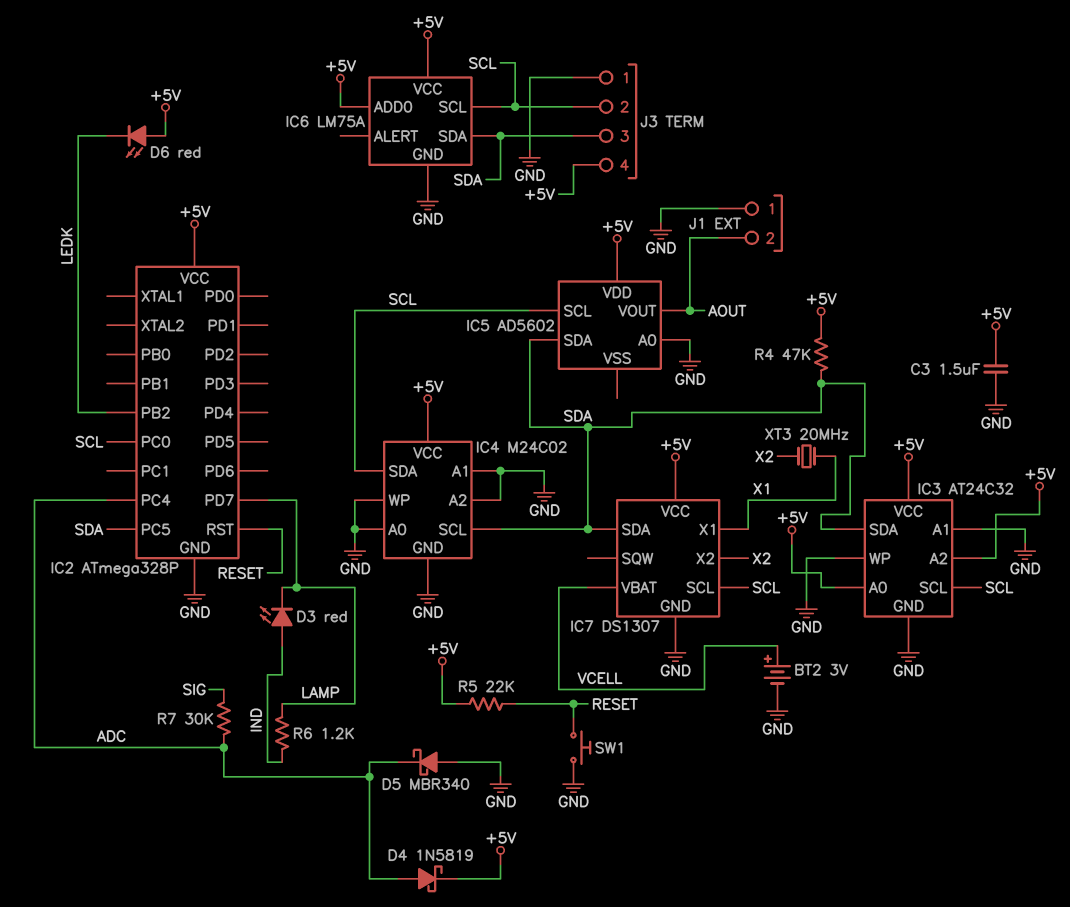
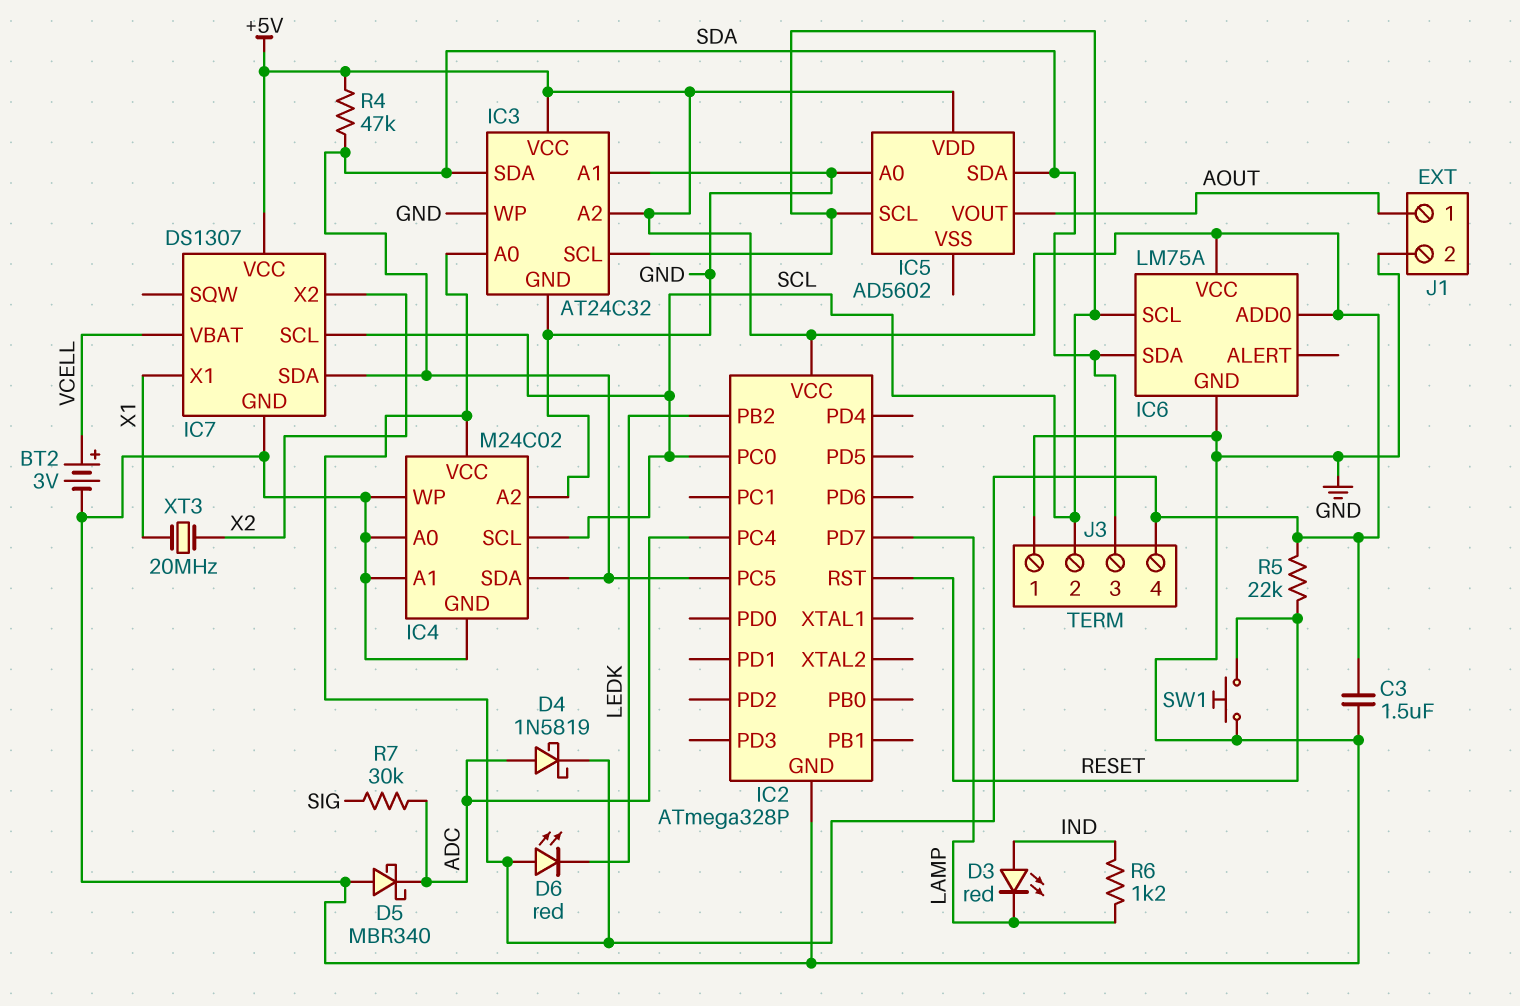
IC4 pin SCL: SDA -> SCL
IC4 pin SDA: SCL -> SDA
J1 pin 1: GND -> AOUT
J1 pin 2: AOUT -> GND

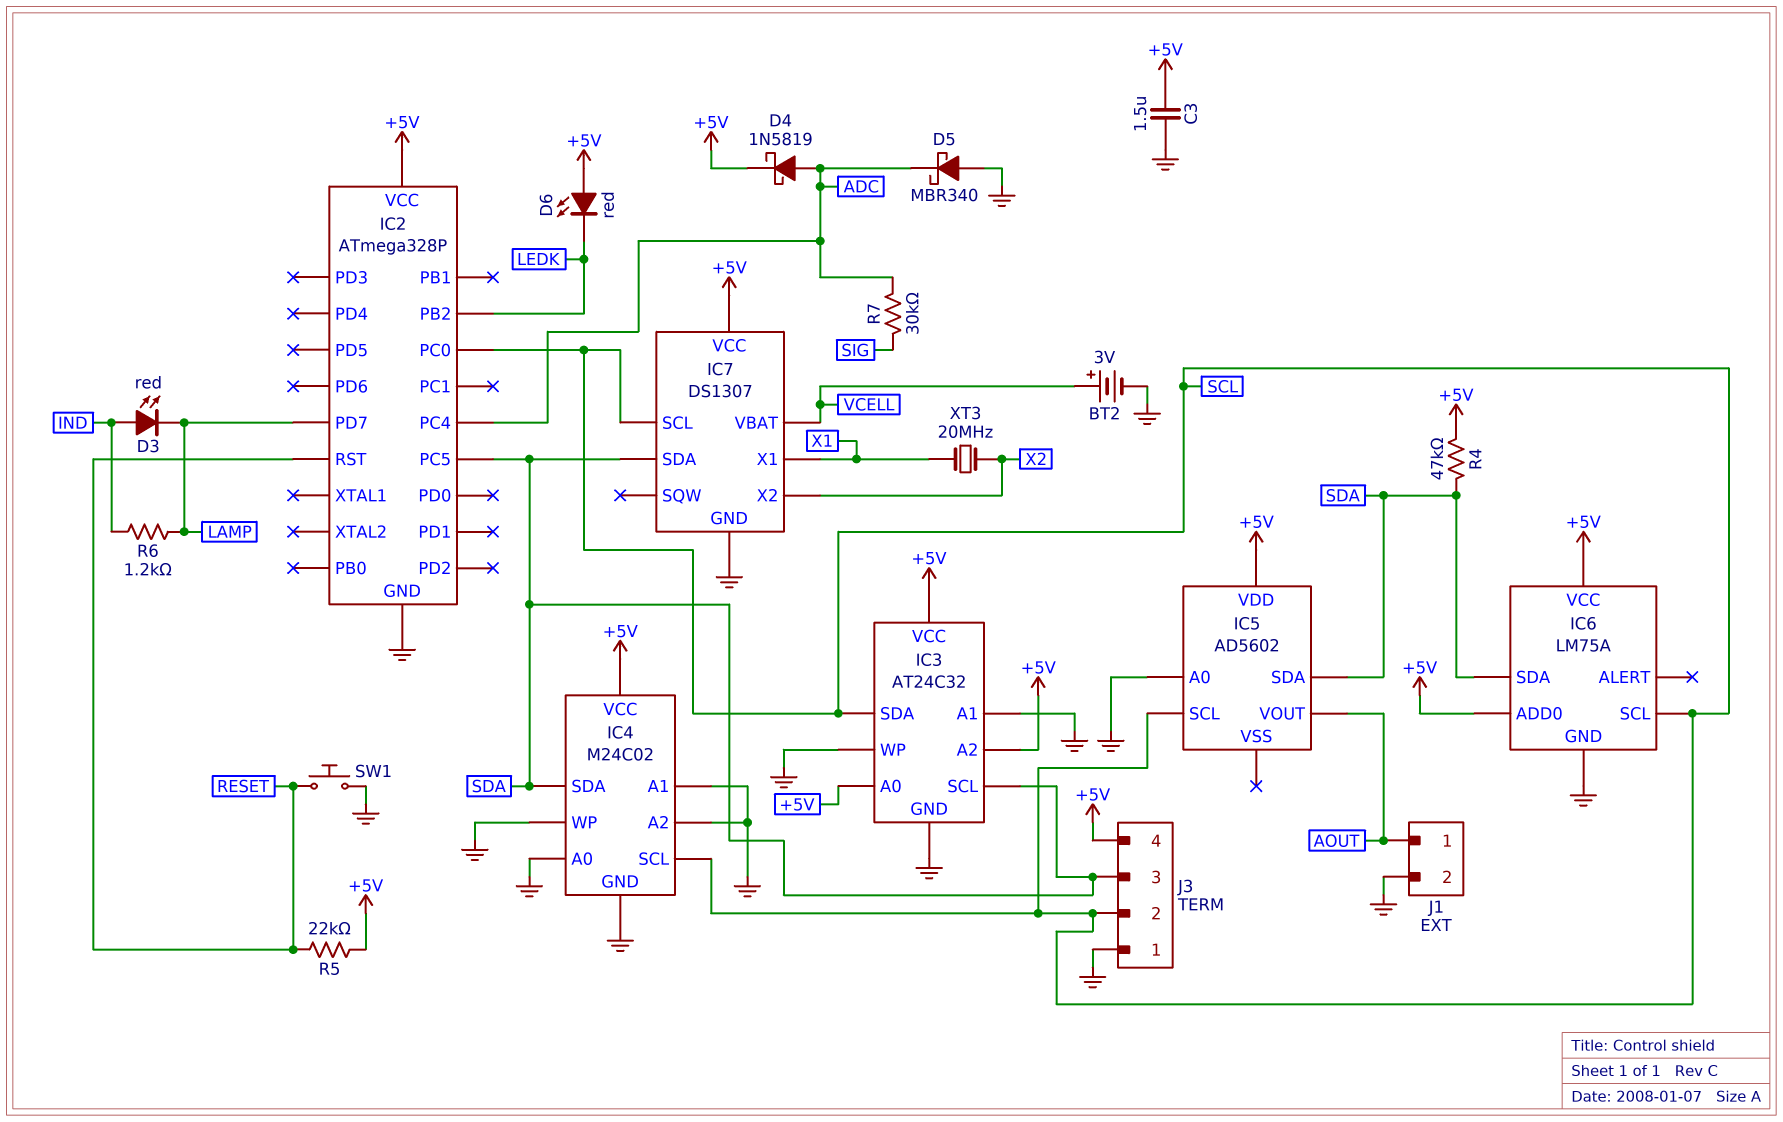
IC3 pin SCL: SCL -> SDA
IC3 pin SDA: SDA -> SCL

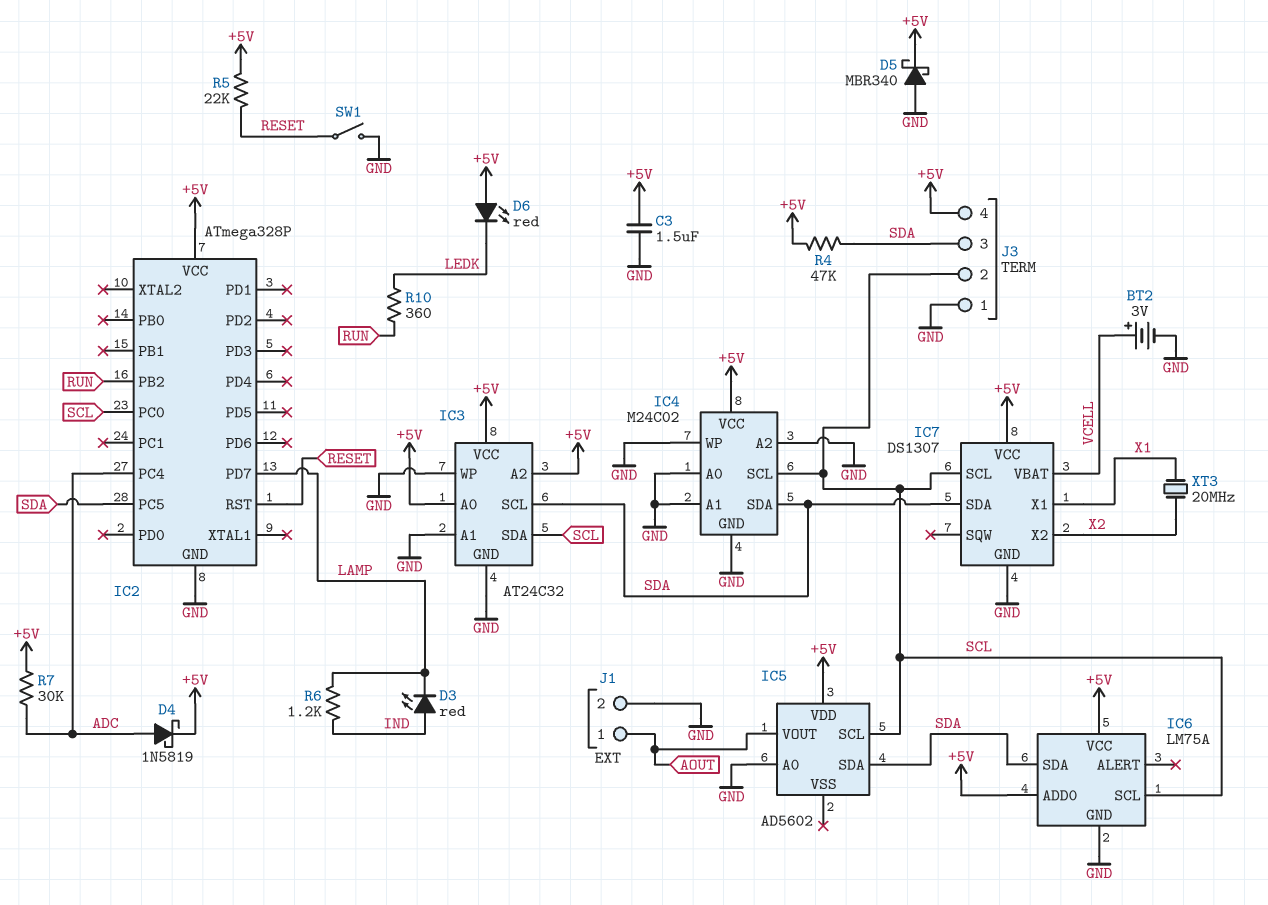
D5: schottky MBR340 (A GND, K ADC) -> schottky MBR340 (A GND, K +5V)
IC2 pin PB2: LEDK -> RUN
R7: 30k (ADC, SIG) -> 30k (+5V, ADC)
R10: none -> 360 (LEDK, RUN)
SW1: button (GND, RESET) -> switch (GND, RESET)

